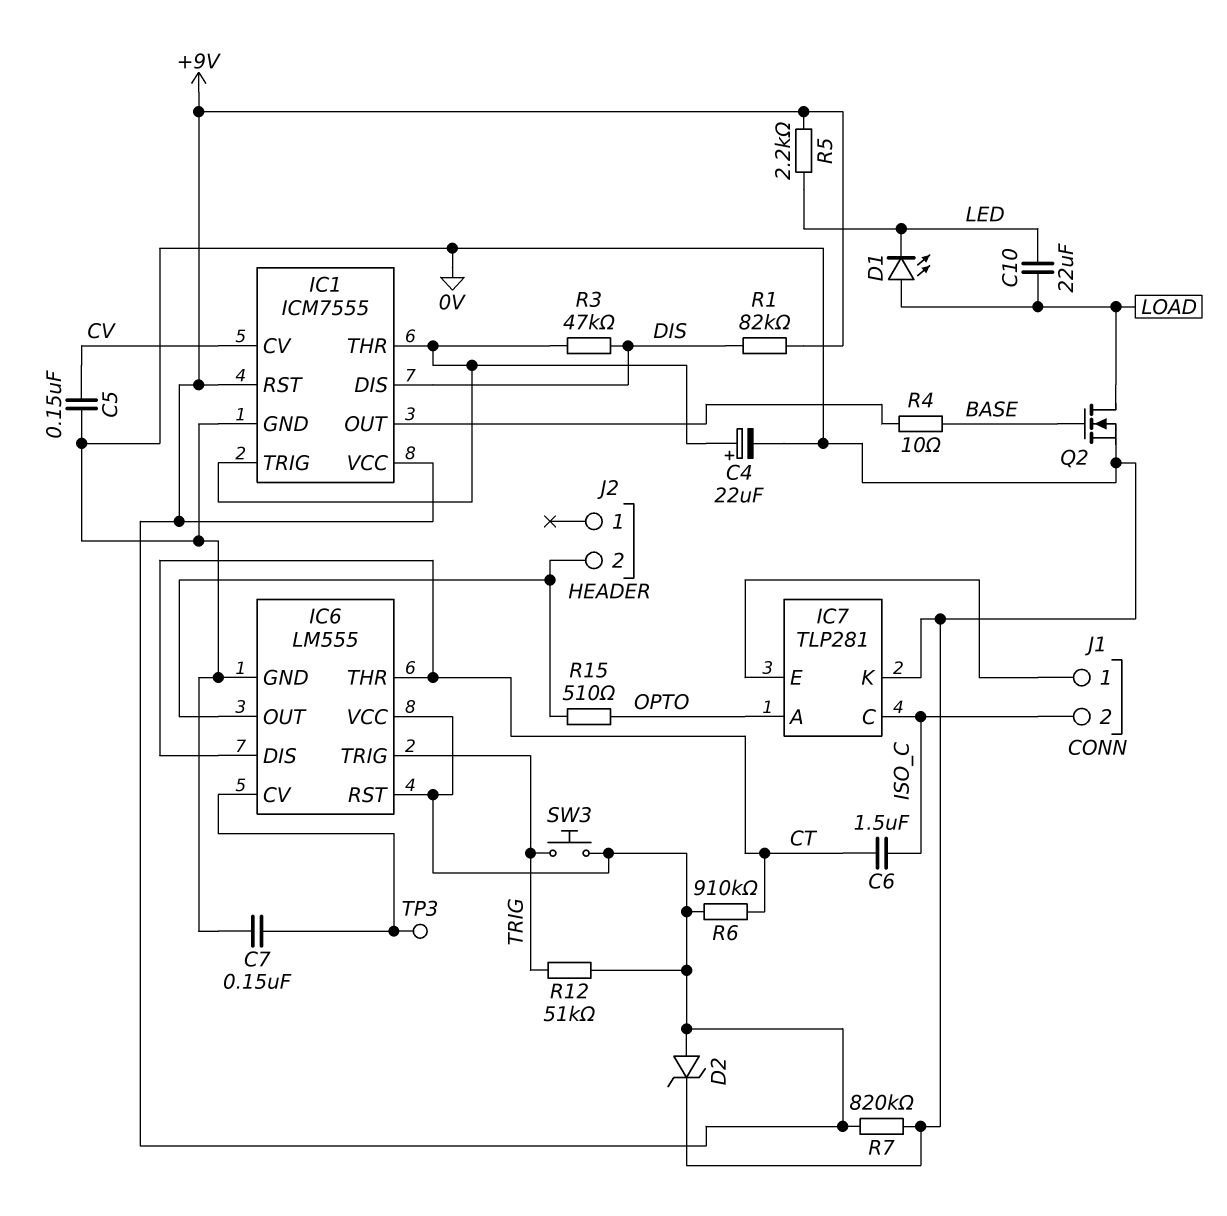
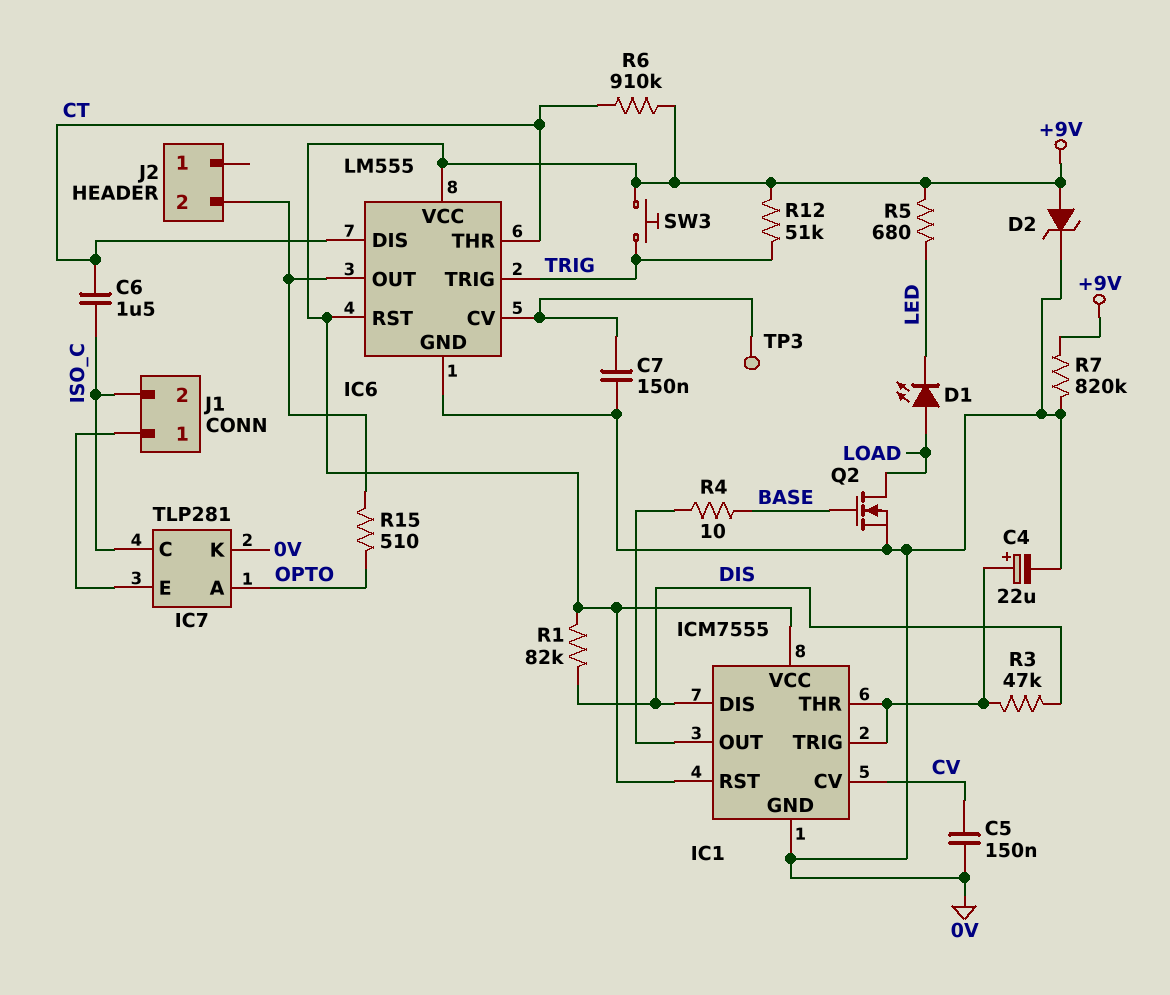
C10: 22uF (LED, LOAD) -> none
R5: 2.2k (+9V, LED) -> 680 (+9V, LED)

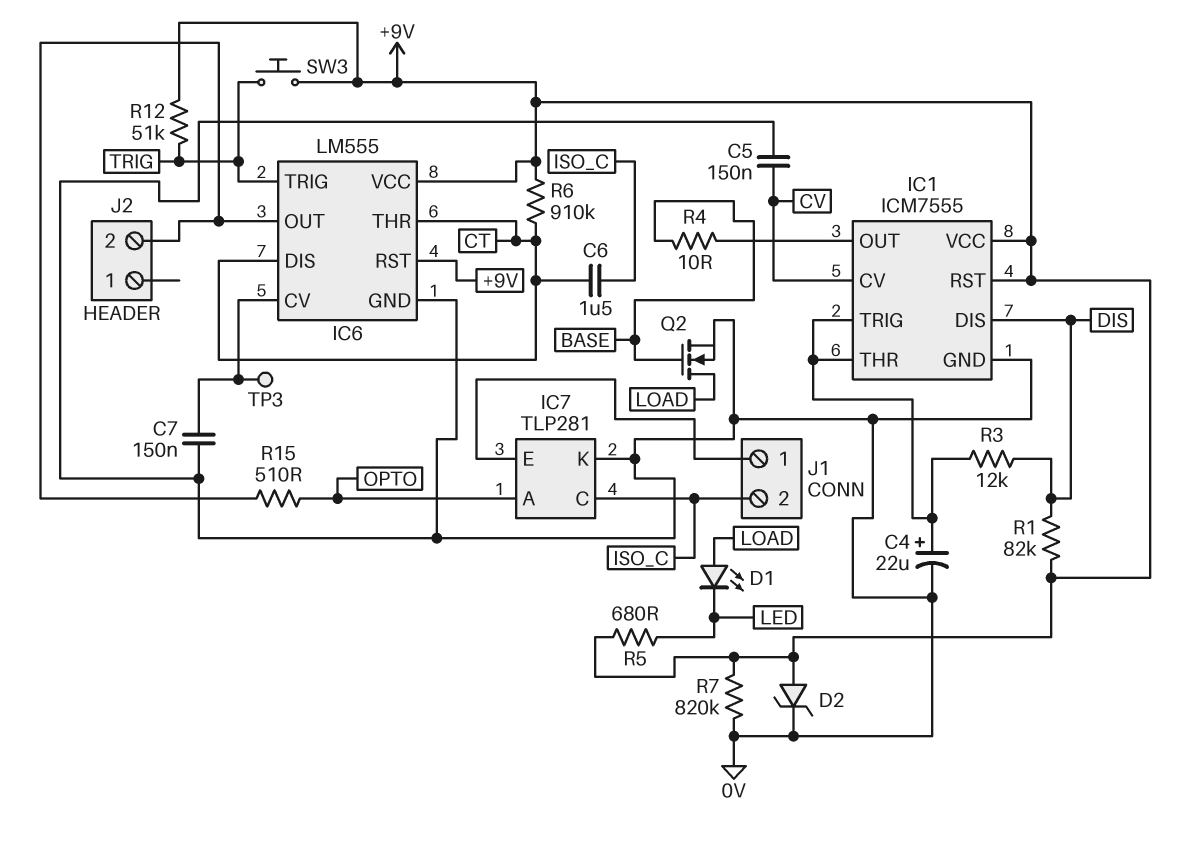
R3: 47k (DIS, IC1/THR) -> 12k (DIS, IC1/THR)

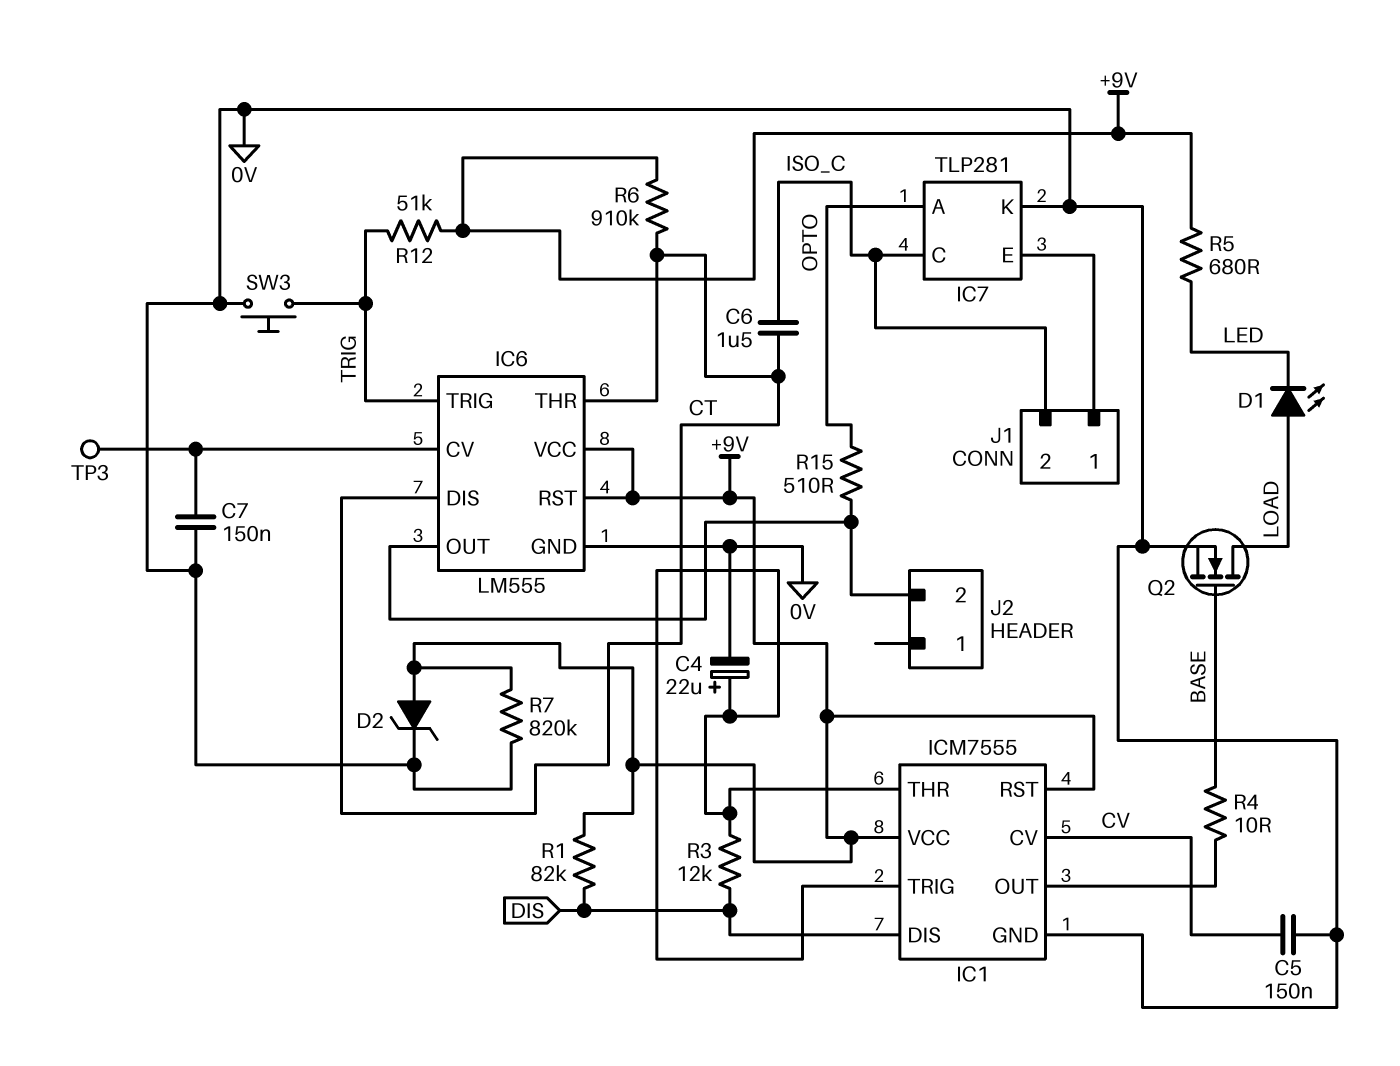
SW3: button (+9V, TRIG) -> button (0V, TRIG)

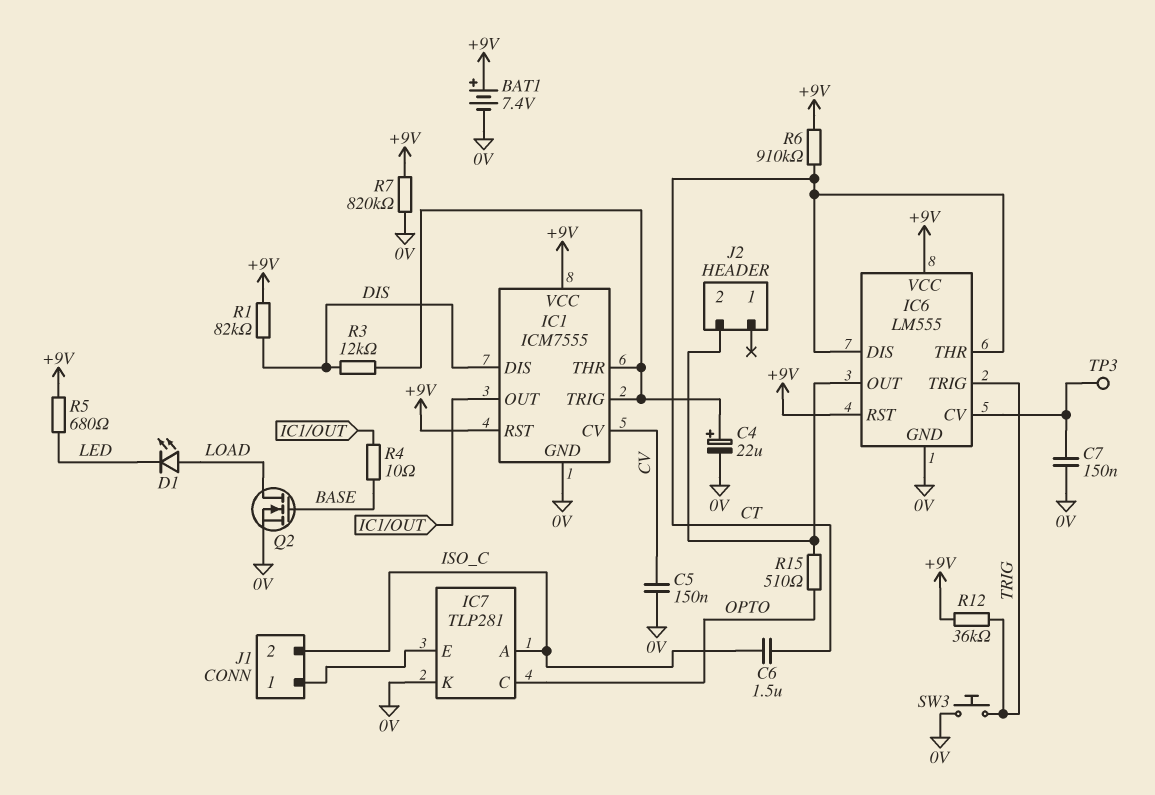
BAT1: none -> 7.4V (plus +9V, minus 0V)
D2: zener (A +9V, K 0V) -> none
IC7 pin A: OPTO -> ISO_C
IC7 pin C: ISO_C -> OPTO
R12: 51k (+9V, TRIG) -> 36k (+9V, TRIG)

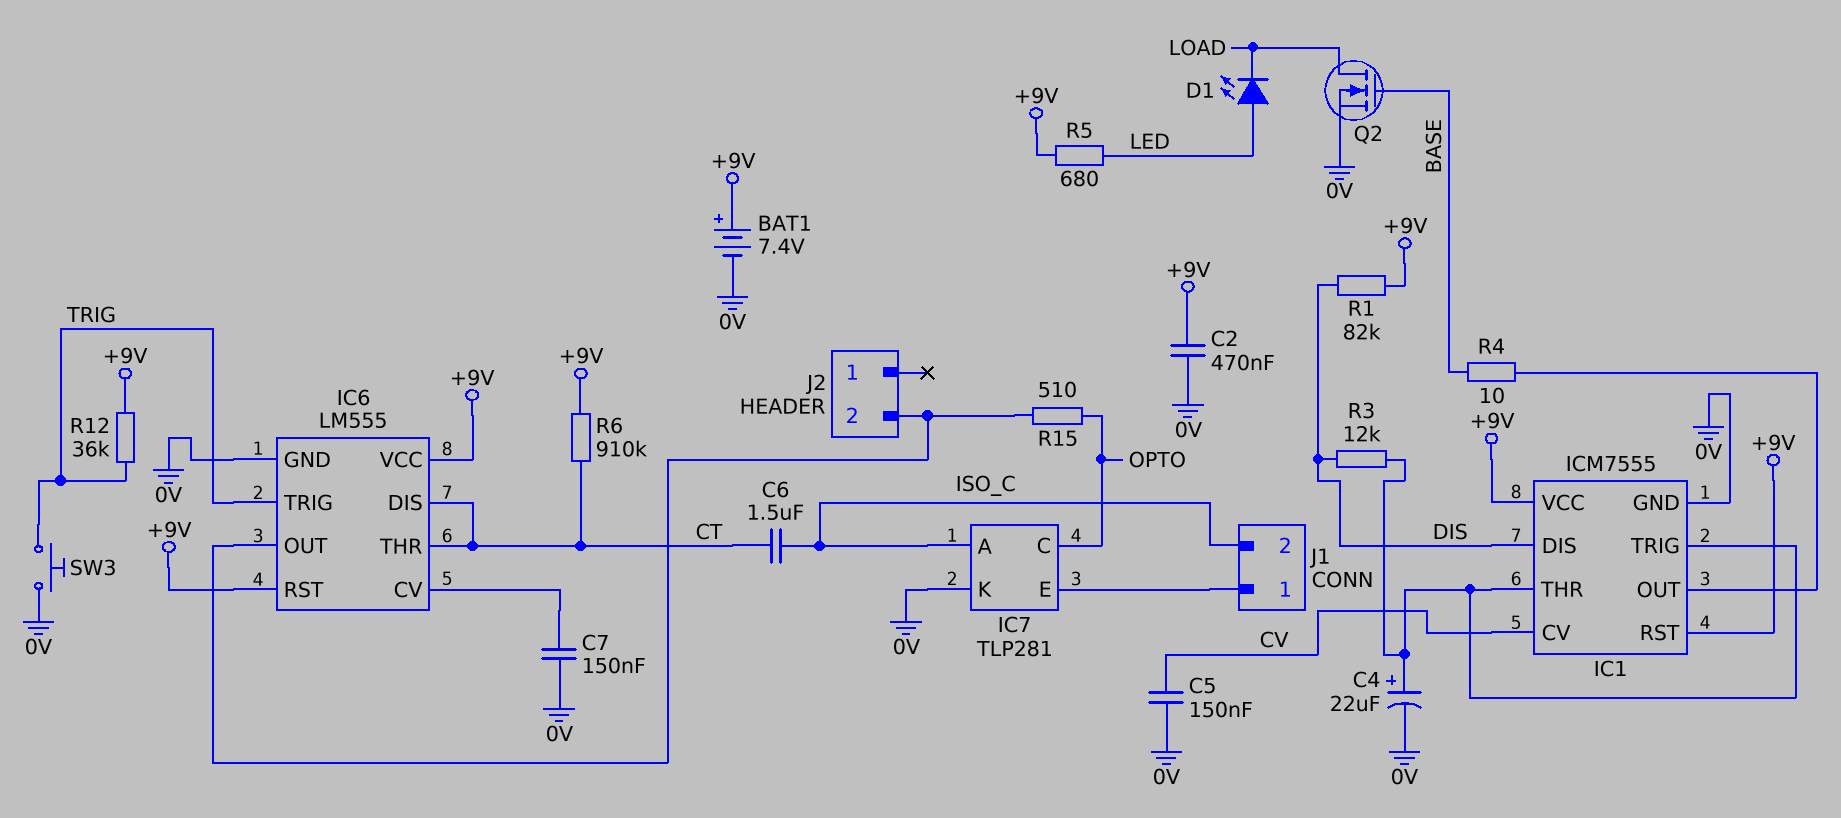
C2: none -> 470nF (+9V, 0V)
D1: LED (A LOAD, K LED) -> LED (A LED, K LOAD)
R7: 820k (+9V, 0V) -> none
TP3: test point (IC6/CV) -> none

